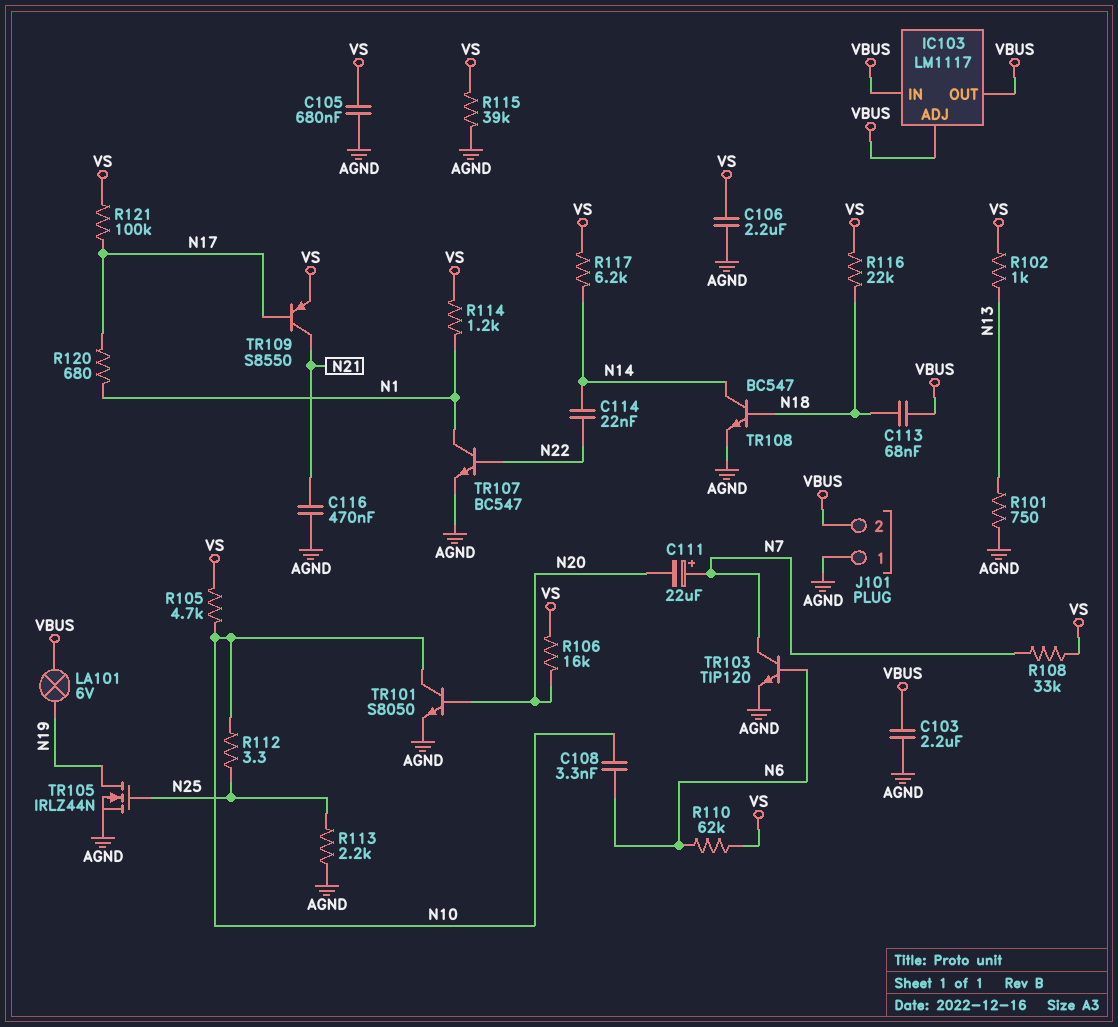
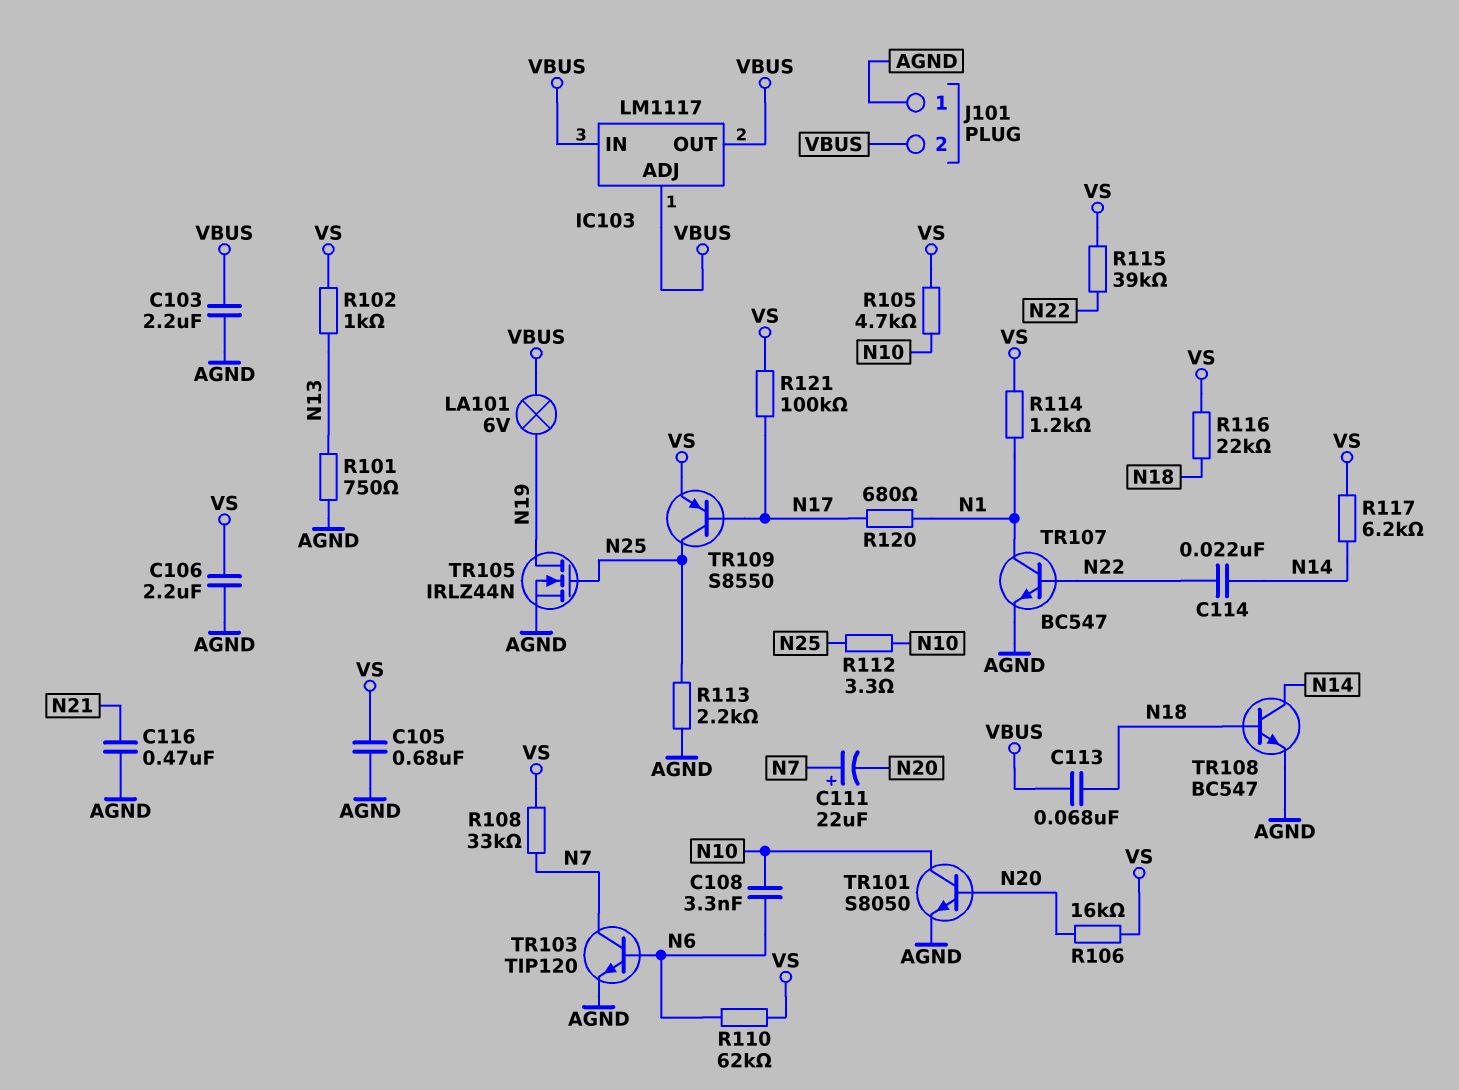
R115: 39k (AGND, VS) -> 39k (N22, VS)
TR109: PNP S8550 (B N17, C N21, E VS) -> PNP S8550 (B N17, C N25, E VS)

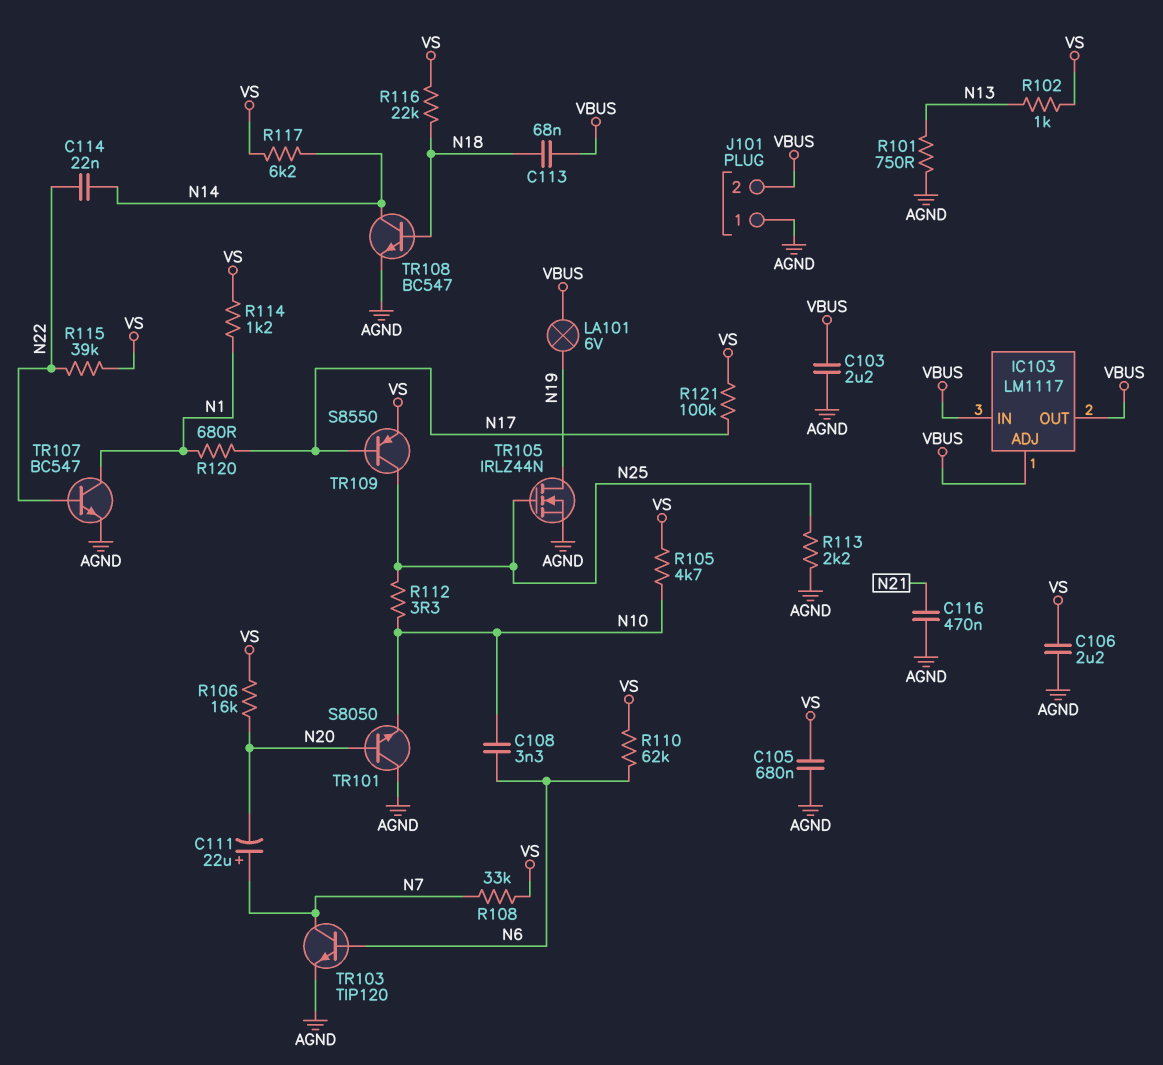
TR101: NPN S8050 (B N20, C N10, E AGND) -> NPN S8050 (B N20, C AGND, E N10)

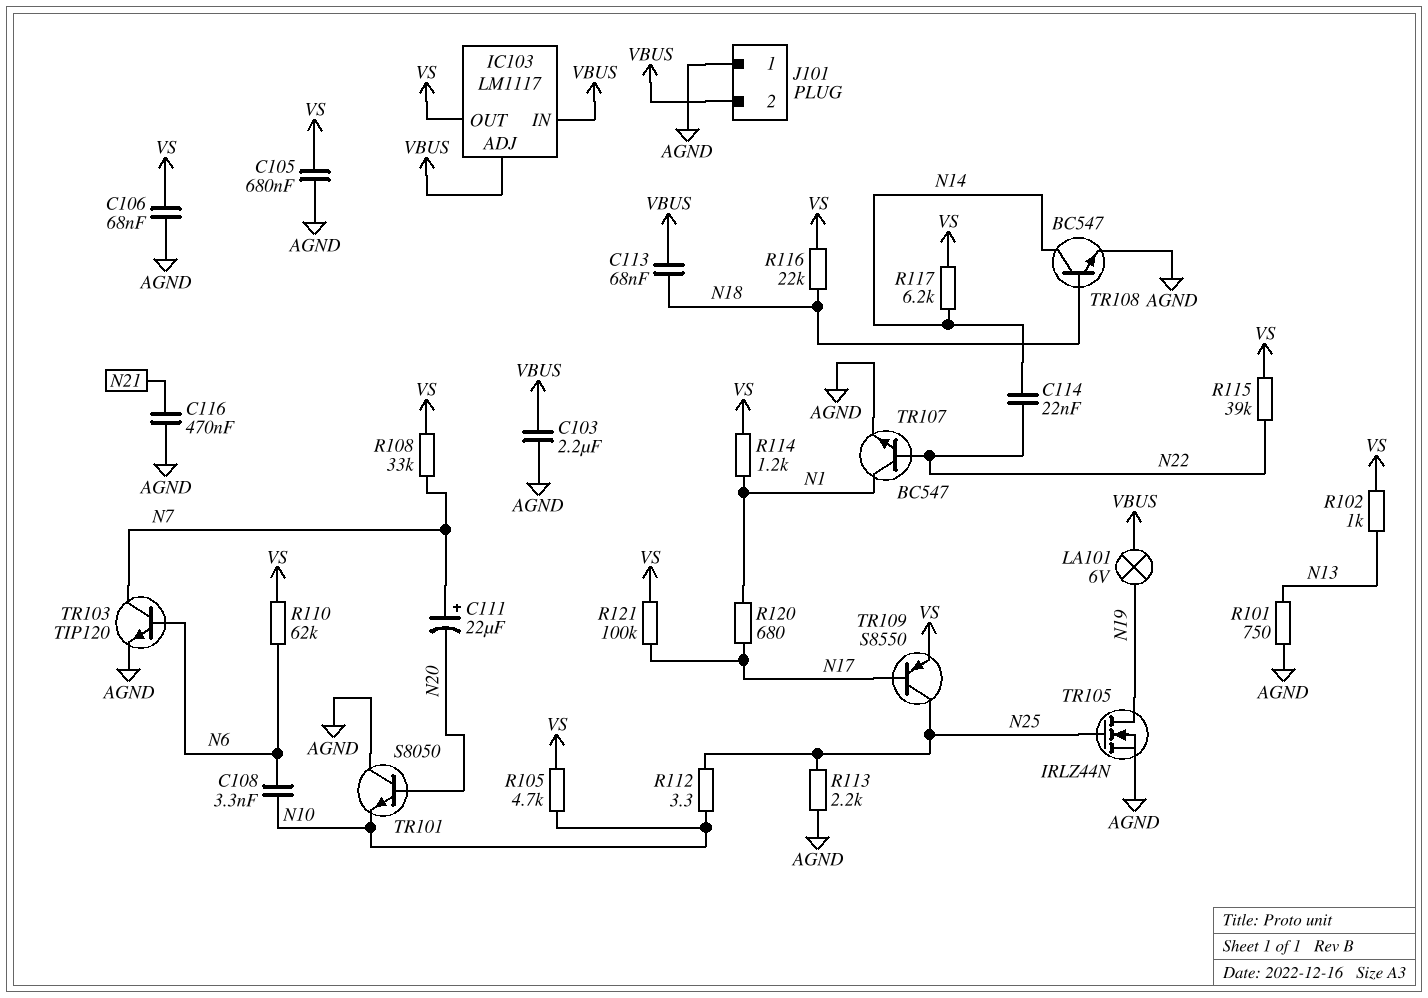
C106: 2.2uF (AGND, VS) -> 68nF (AGND, VS)
IC103 pin OUT: VBUS -> VS
R106: 16k (N20, VS) -> none

